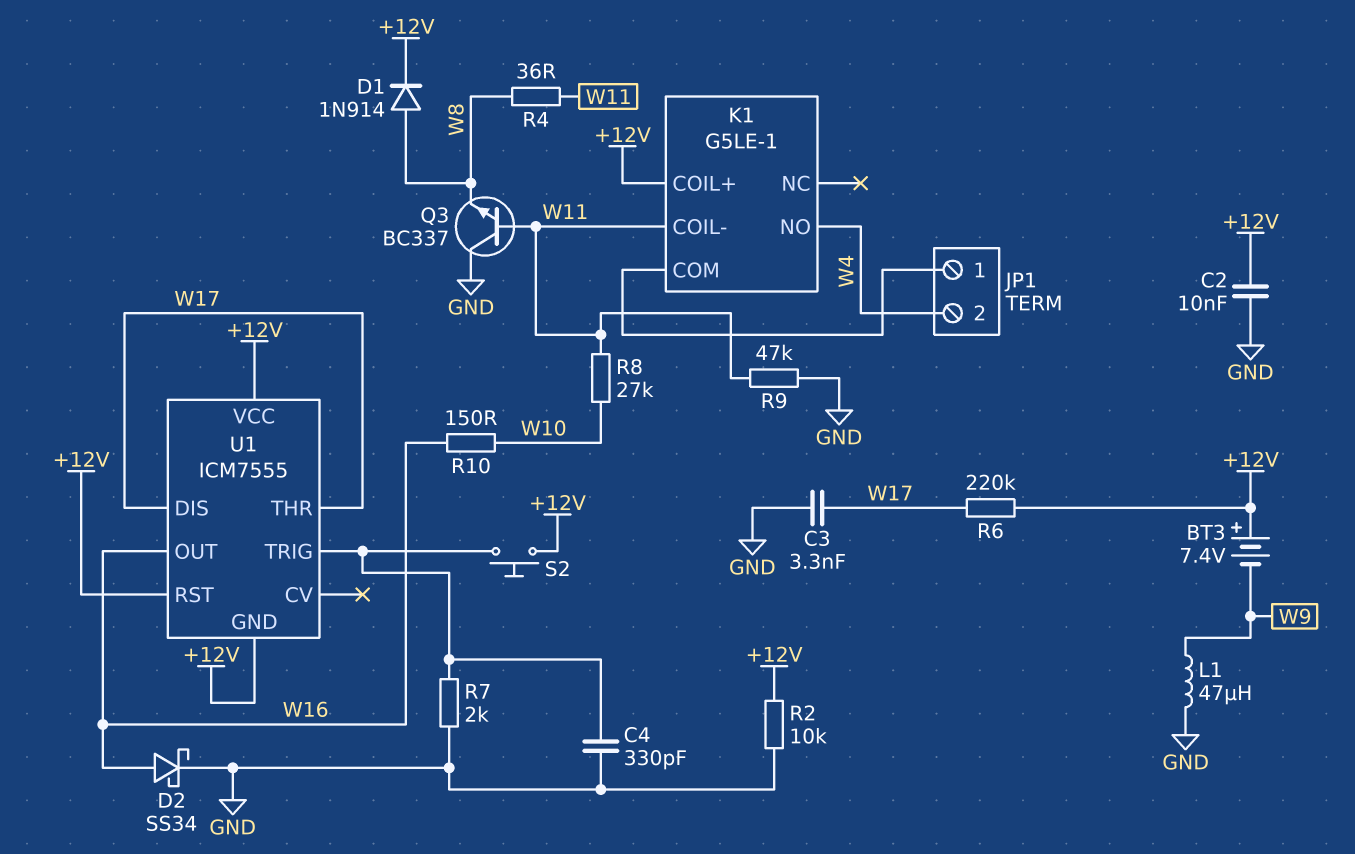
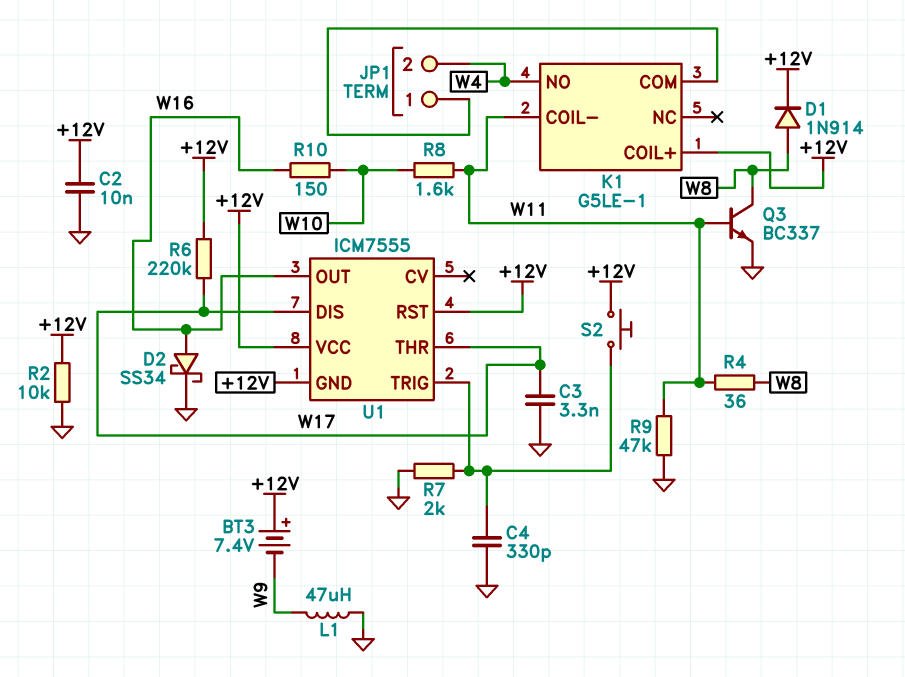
Q3: NPN BC337 (B W11, C GND, E W8) -> NPN BC337 (B W11, C W8, E GND)
R8: 27k (W10, W11) -> 1.6k (W10, W11)

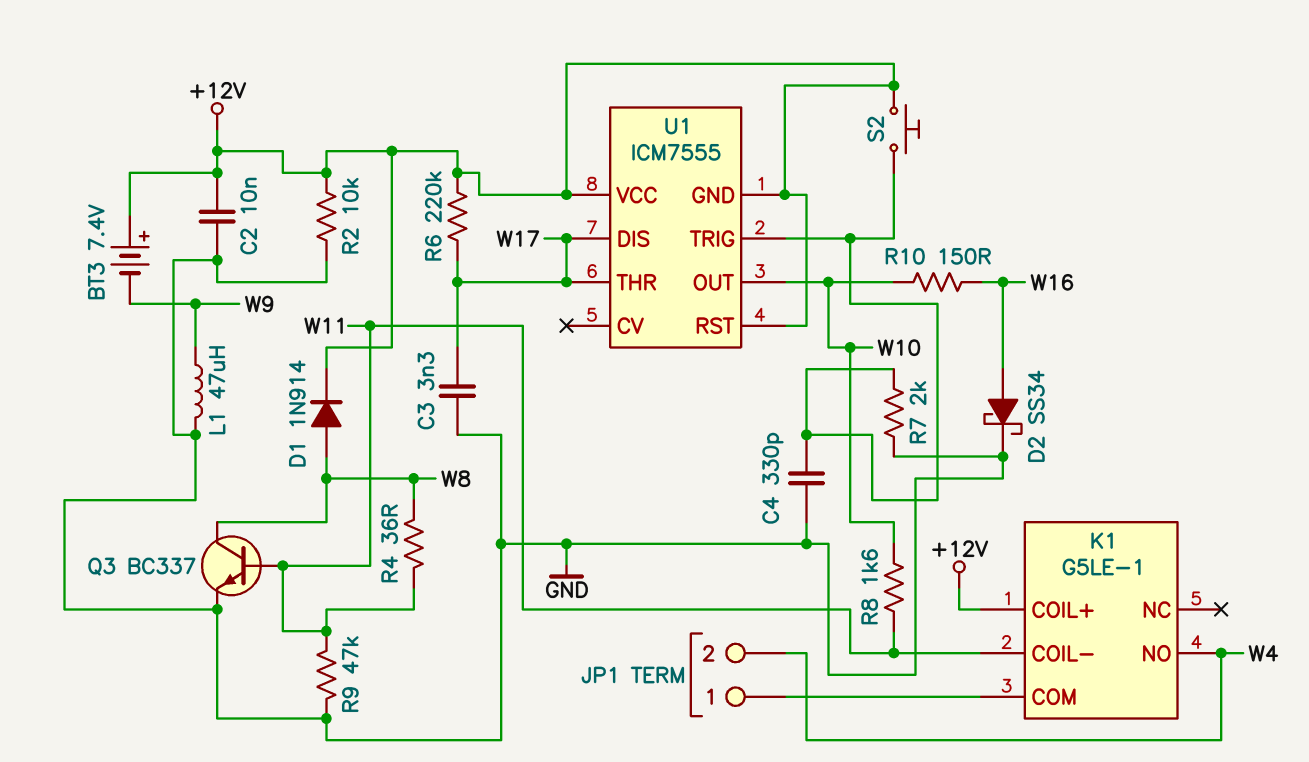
U1 pin OUT: W16 -> W10

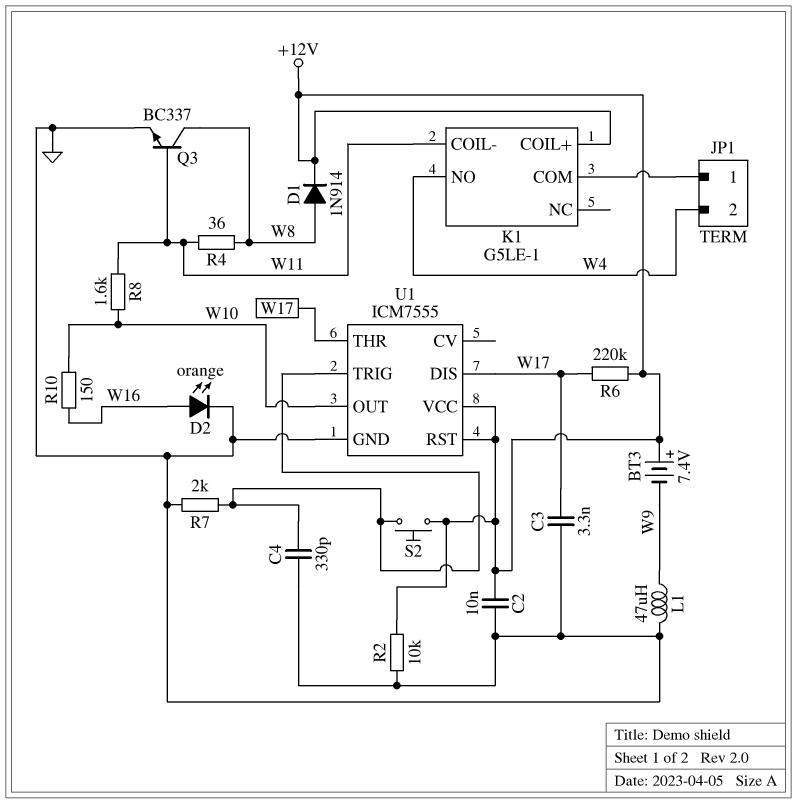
D2: schottky SS34 (A W16, K GND) -> LED orange (A W16, K GND)
R9: 47k (GND, W11) -> none
U1 pin GND: +12V -> GND

